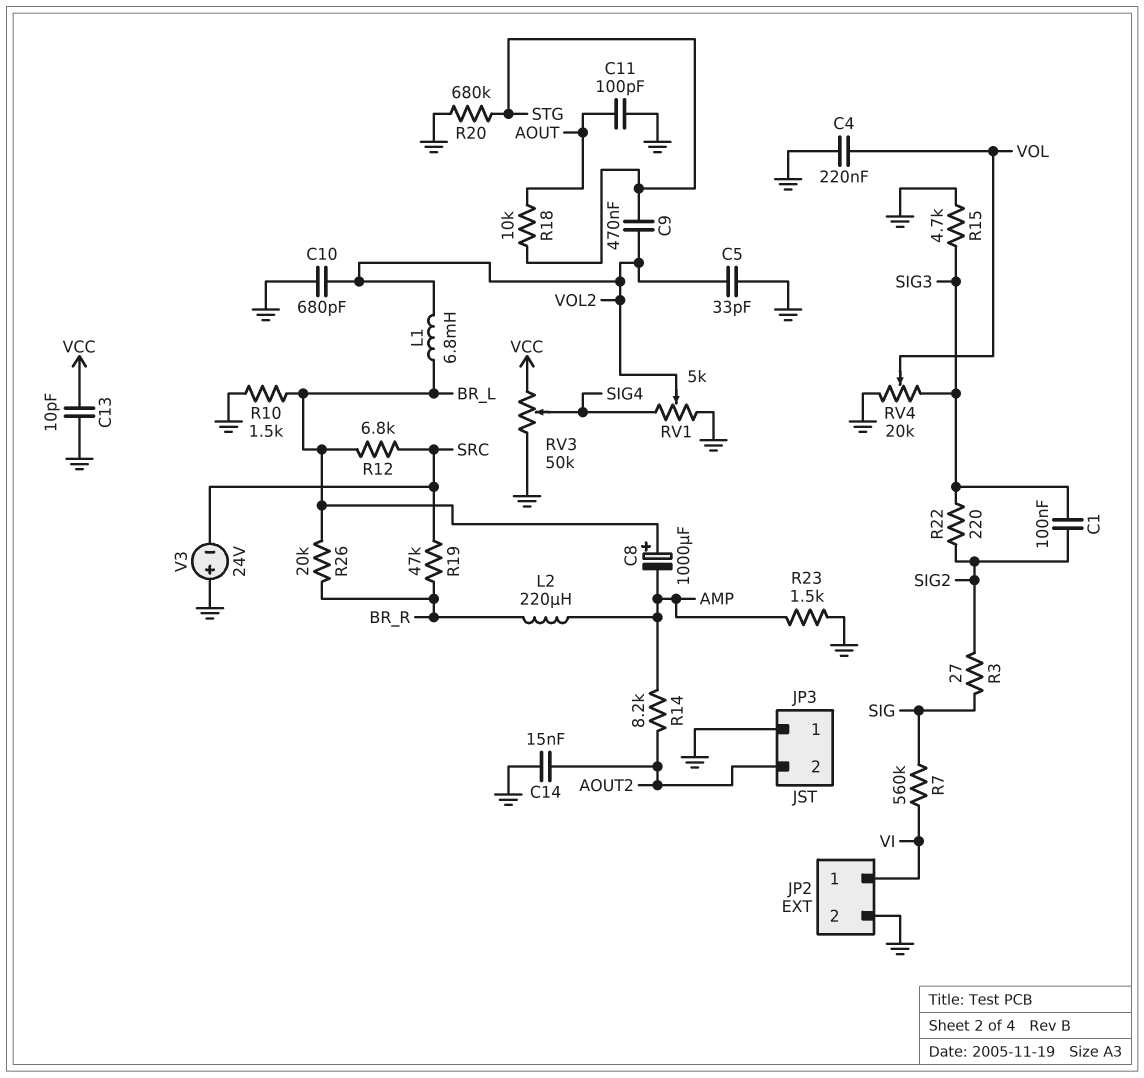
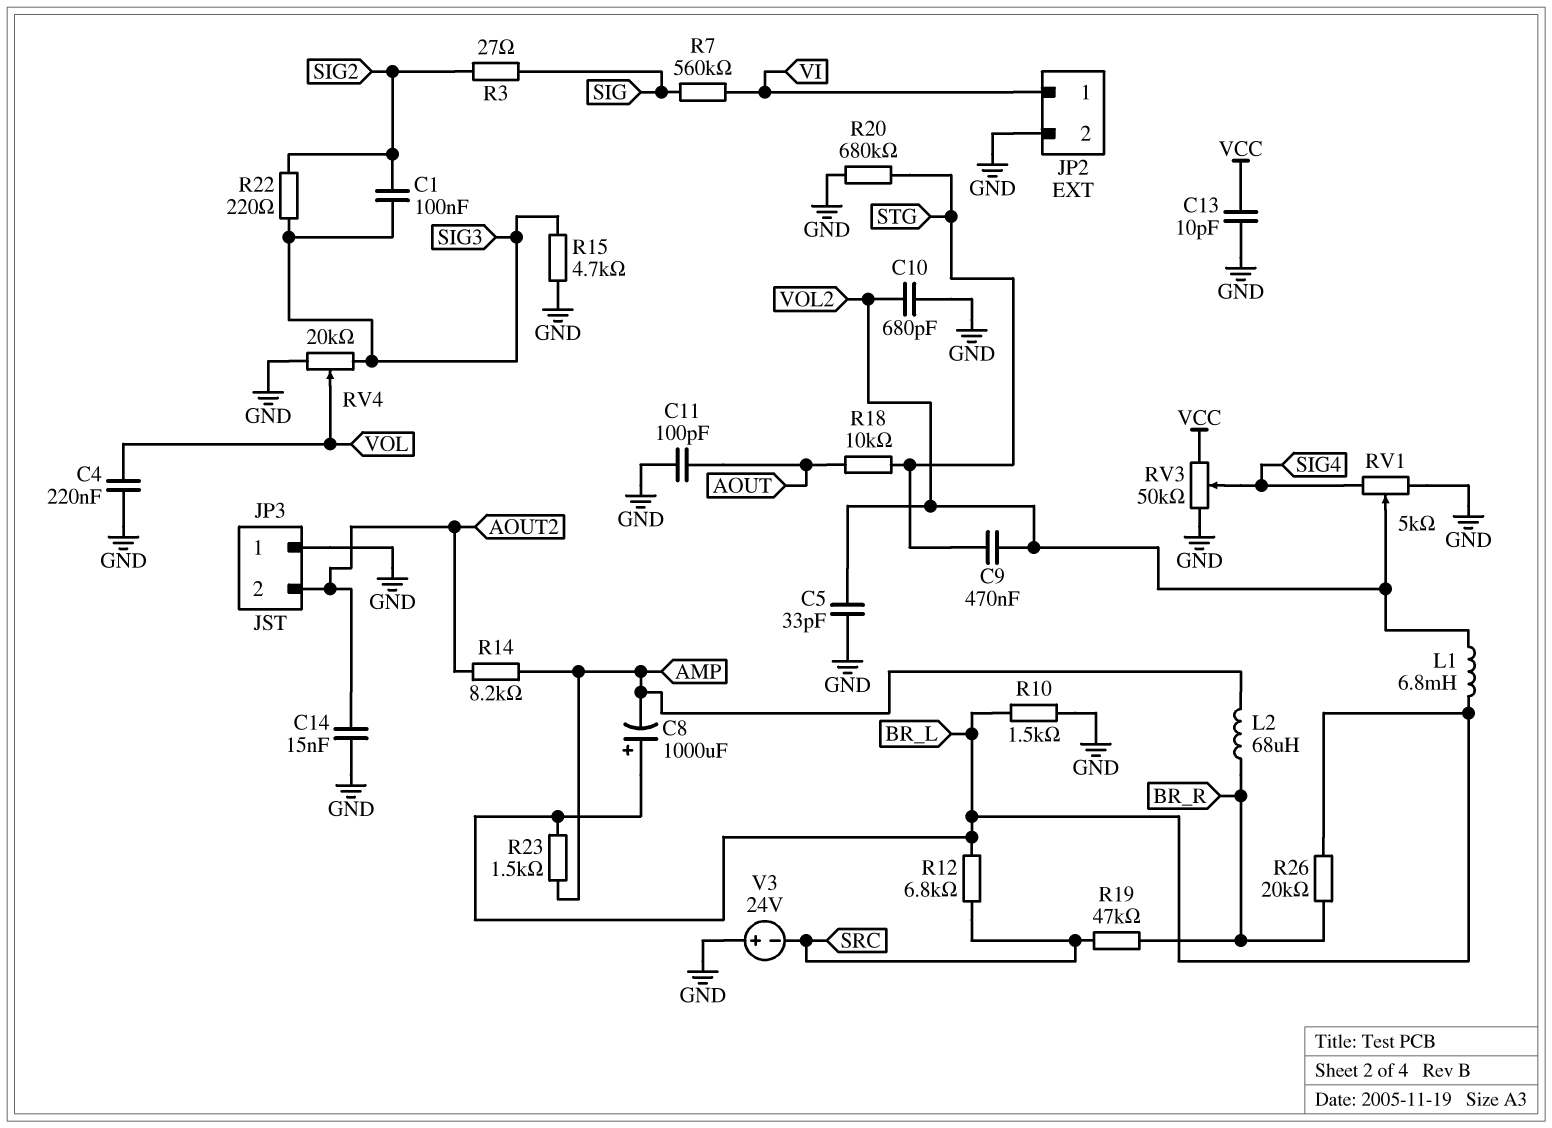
L2: 220uH (AMP, BR_R) -> 68uH (AMP, BR_R)
R23: 1.5k (AMP, GND) -> 1.5k (AMP, BR_L)

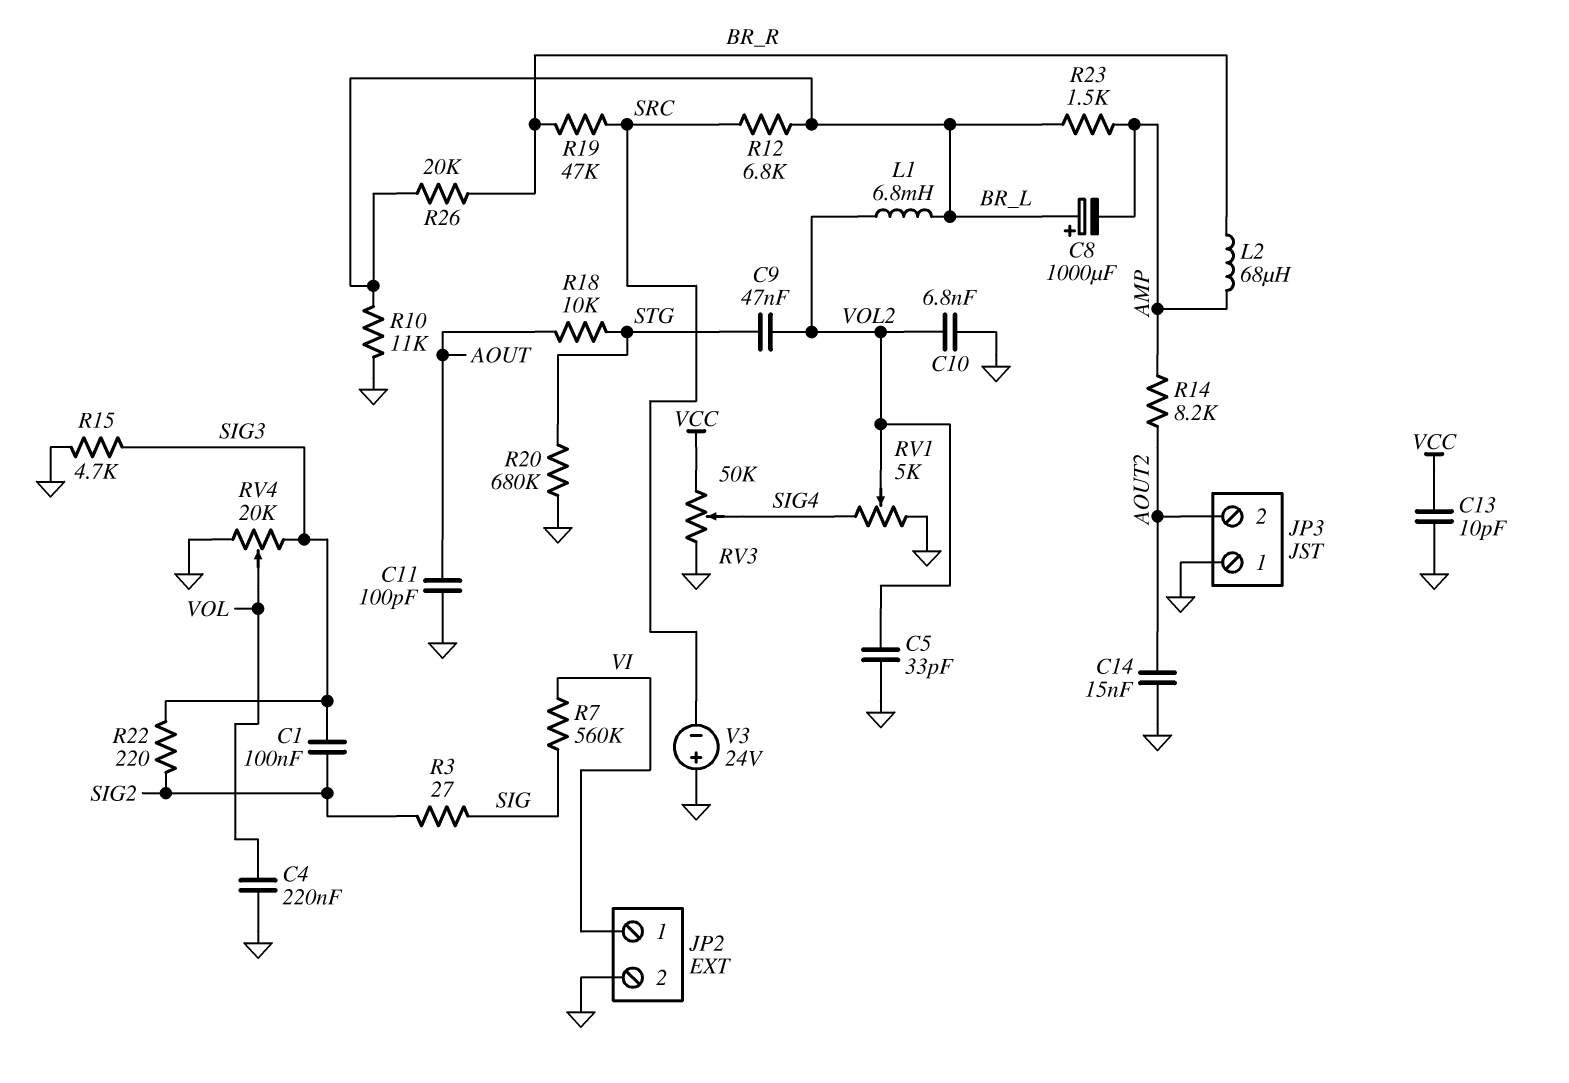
C9: 470nF (STG, VOL2) -> 47nF (STG, VOL2)
C10: 680pF (GND, VOL2) -> 6.8nF (GND, VOL2)
R10: 1.5k (BR_L, GND) -> 11k (BR_L, GND)

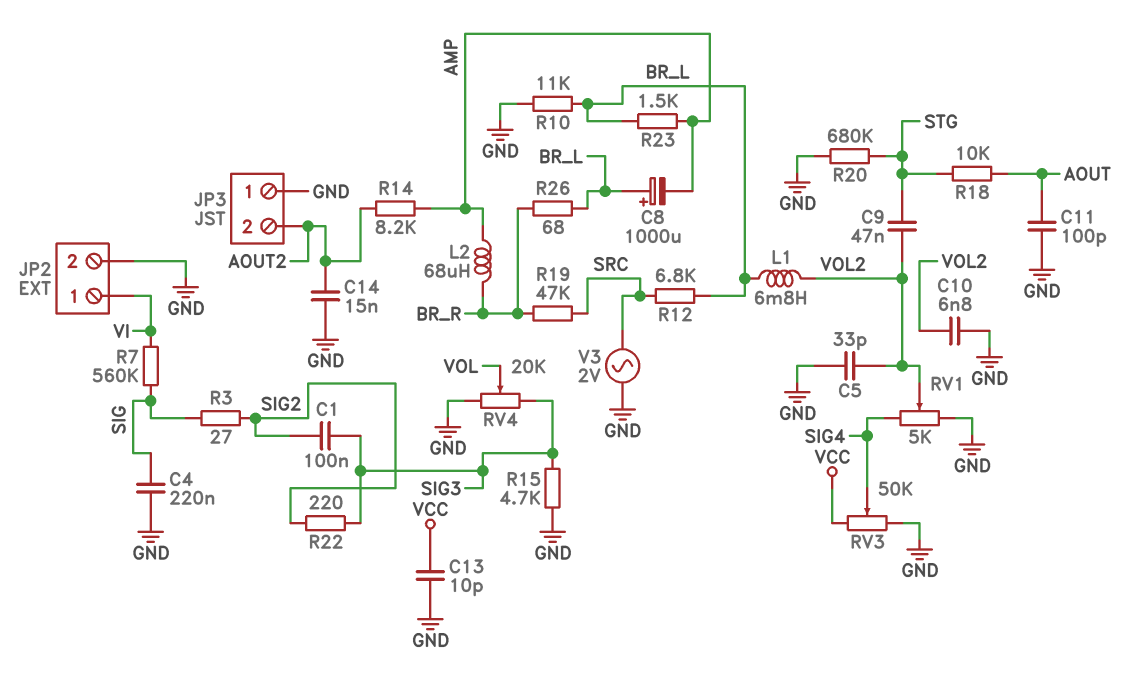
C4: 220nF (GND, VOL) -> 220nF (GND, SIG)
R26: 20k (BR_L, BR_R) -> 68 (BR_L, BR_R)
V3: 24V (plus GND, minus SRC) -> AC 2V (GND, SRC)

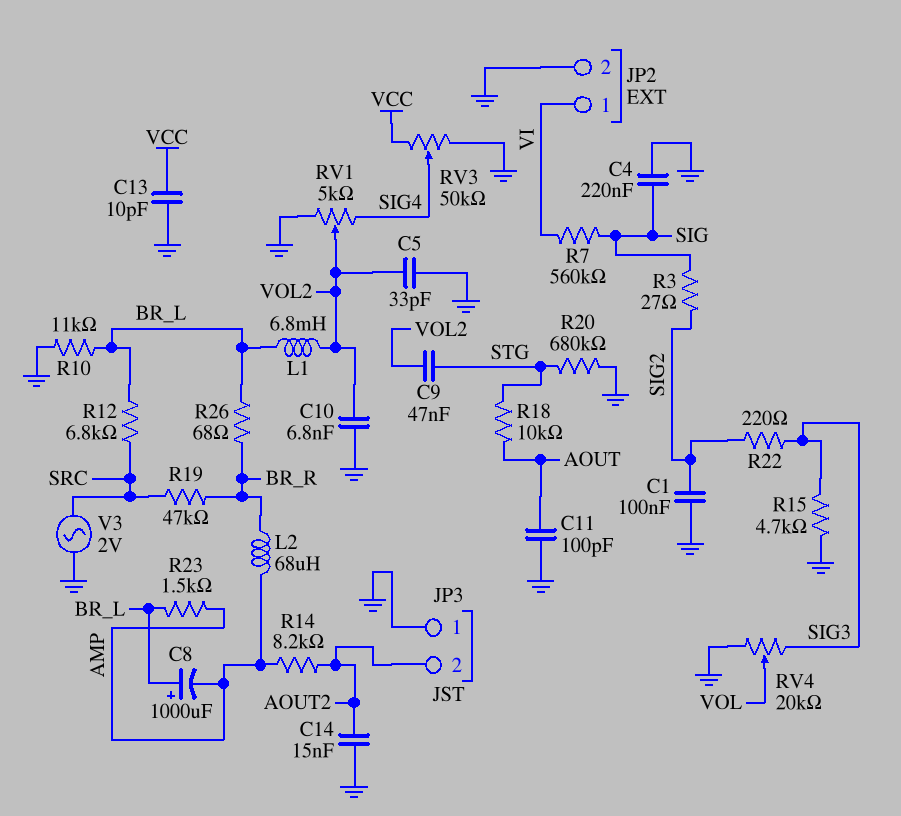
C1: 100nF (SIG2, SIG3) -> 100nF (GND, SIG2)

